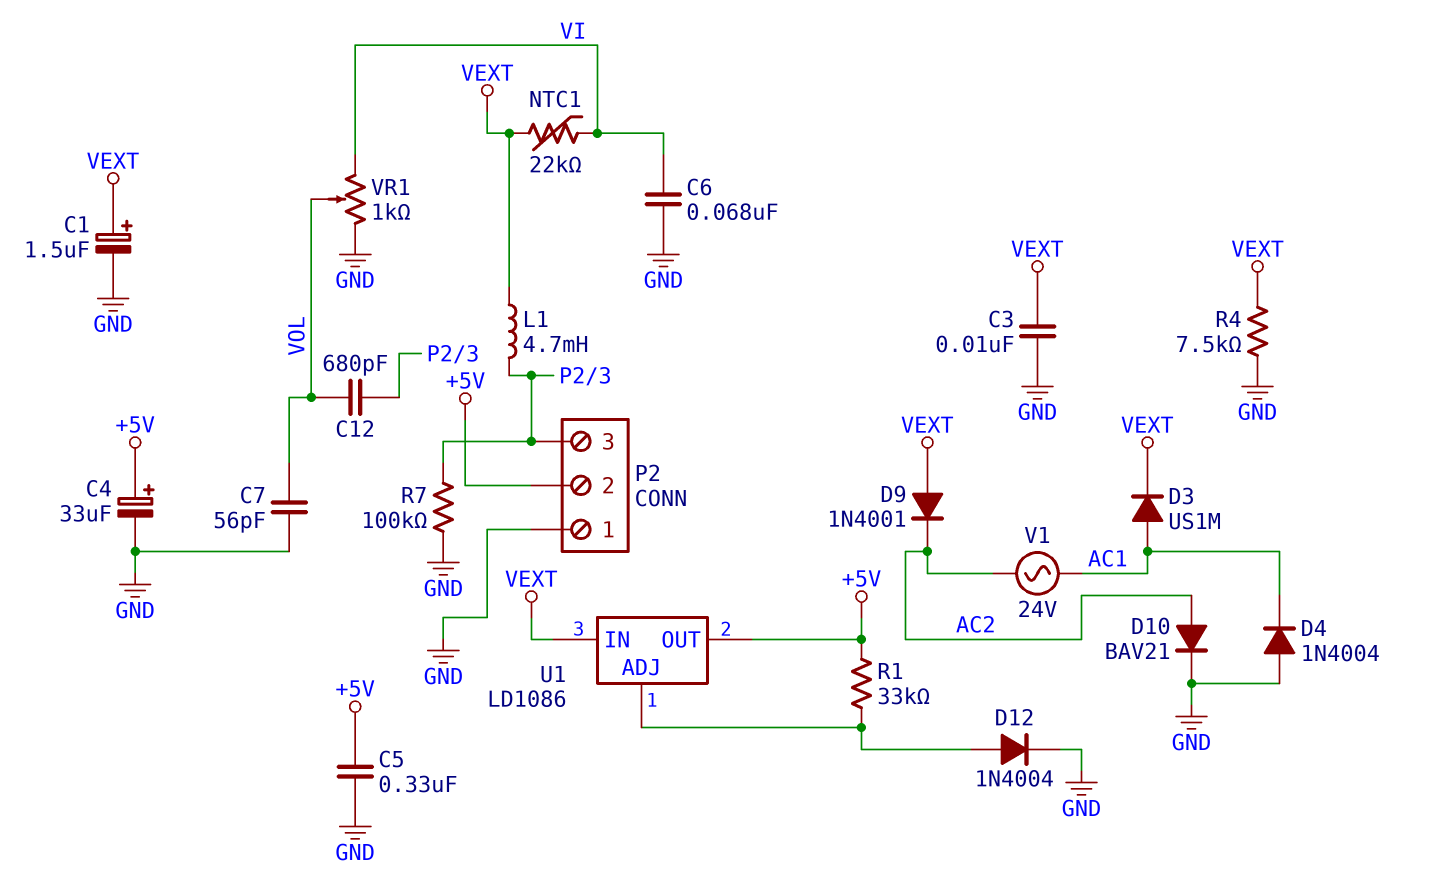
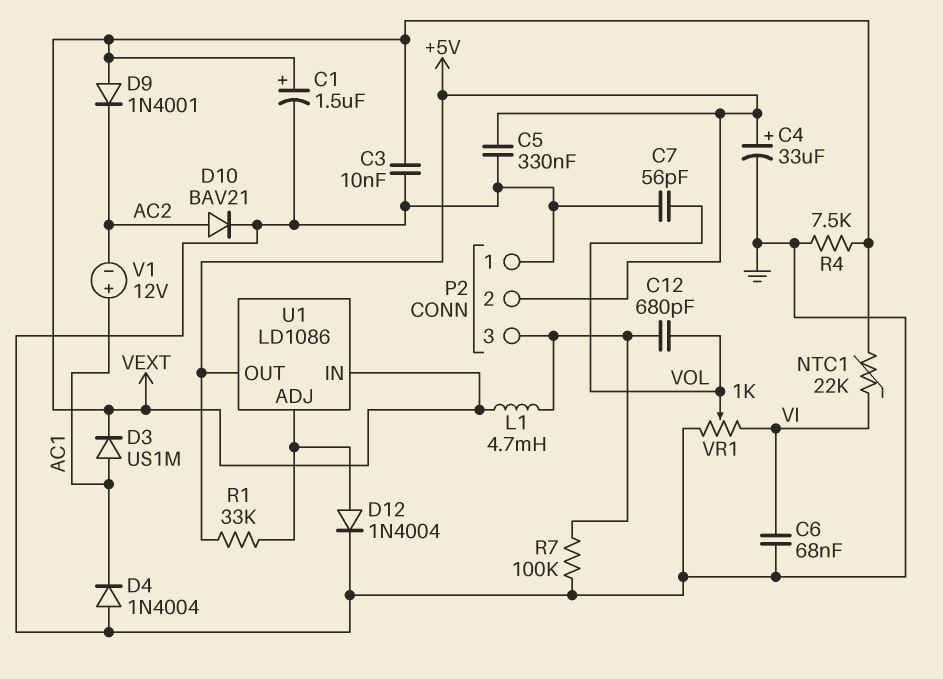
V1: AC 24V (AC1, AC2) -> 12V (plus AC1, minus AC2)

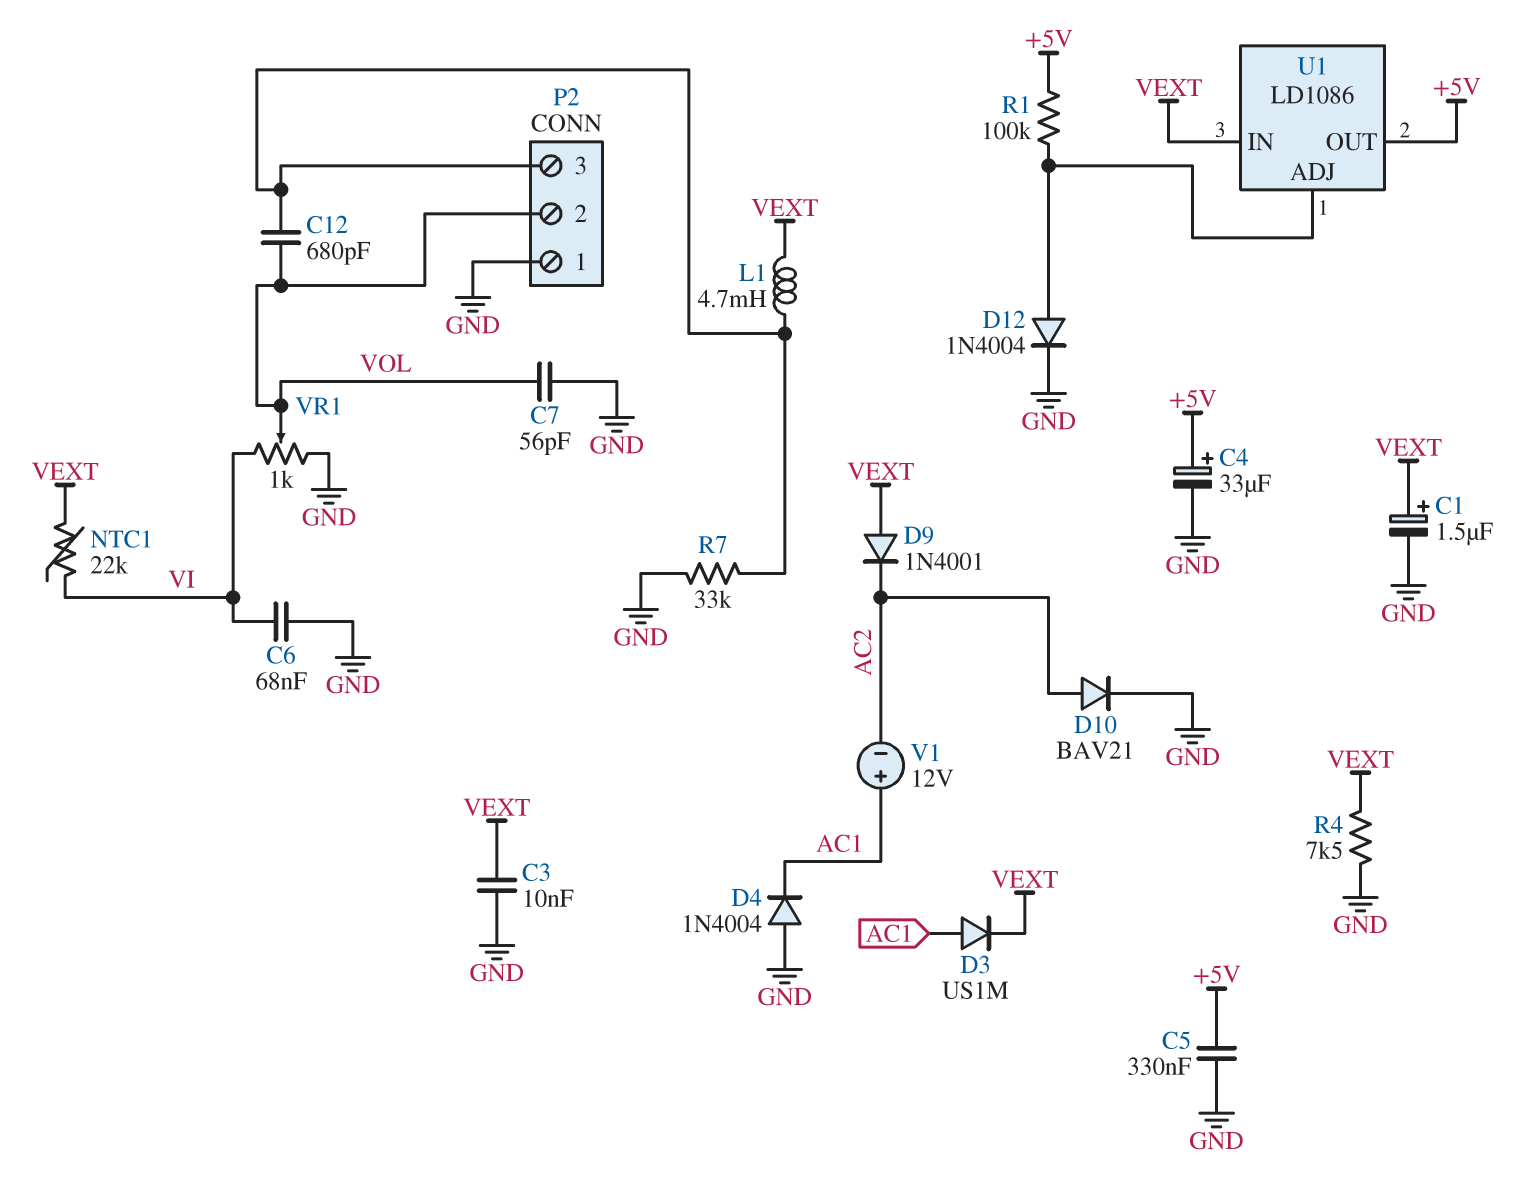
P2 pin 2: +5V -> VOL
R1: 33k (+5V, U1/ADJ) -> 100k (+5V, U1/ADJ)
R7: 100k (GND, P2/3) -> 33k (GND, P2/3)

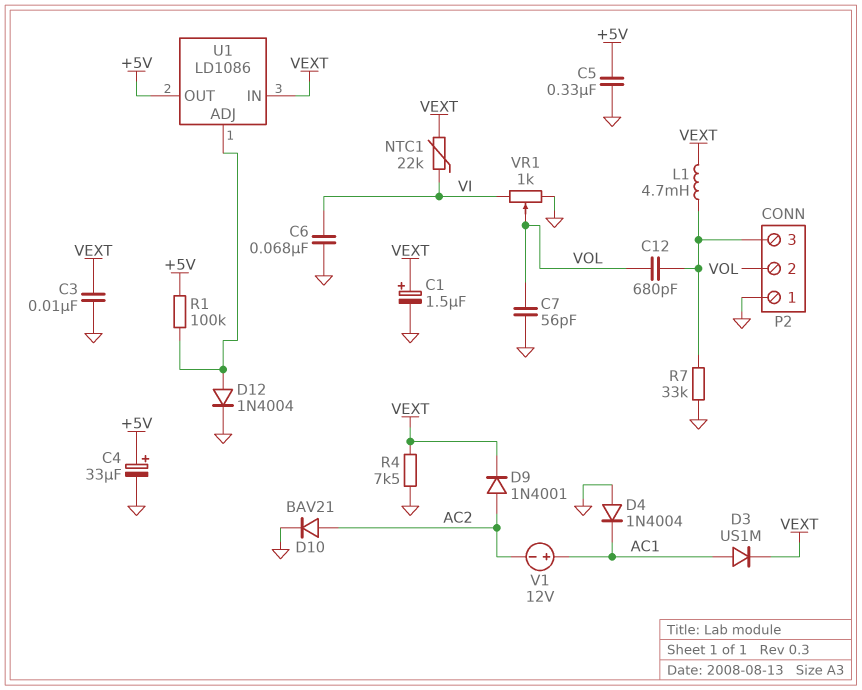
D9: diode 1N4001 (A VEXT, K AC2) -> diode 1N4001 (A AC2, K VEXT)

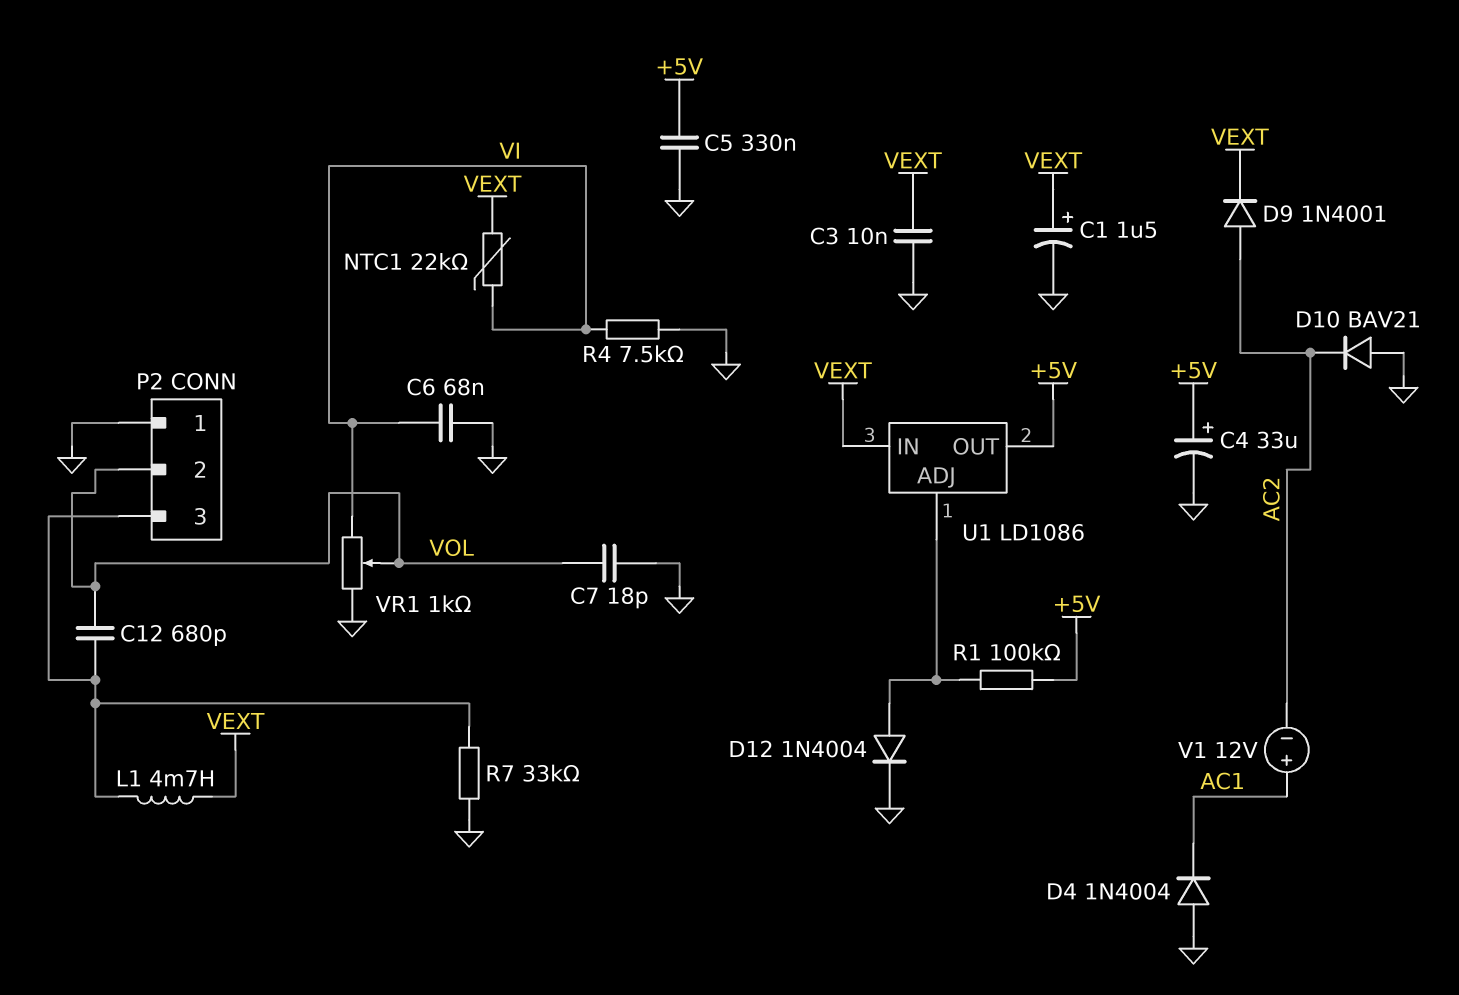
C7: 56pF (GND, VOL) -> 18pF (GND, VOL)
D3: diode US1M (A AC1, K VEXT) -> none
D10: diode BAV21 (A AC2, K GND) -> diode BAV21 (A GND, K AC2)
R4: 7.5k (GND, VEXT) -> 7.5k (GND, VI)

